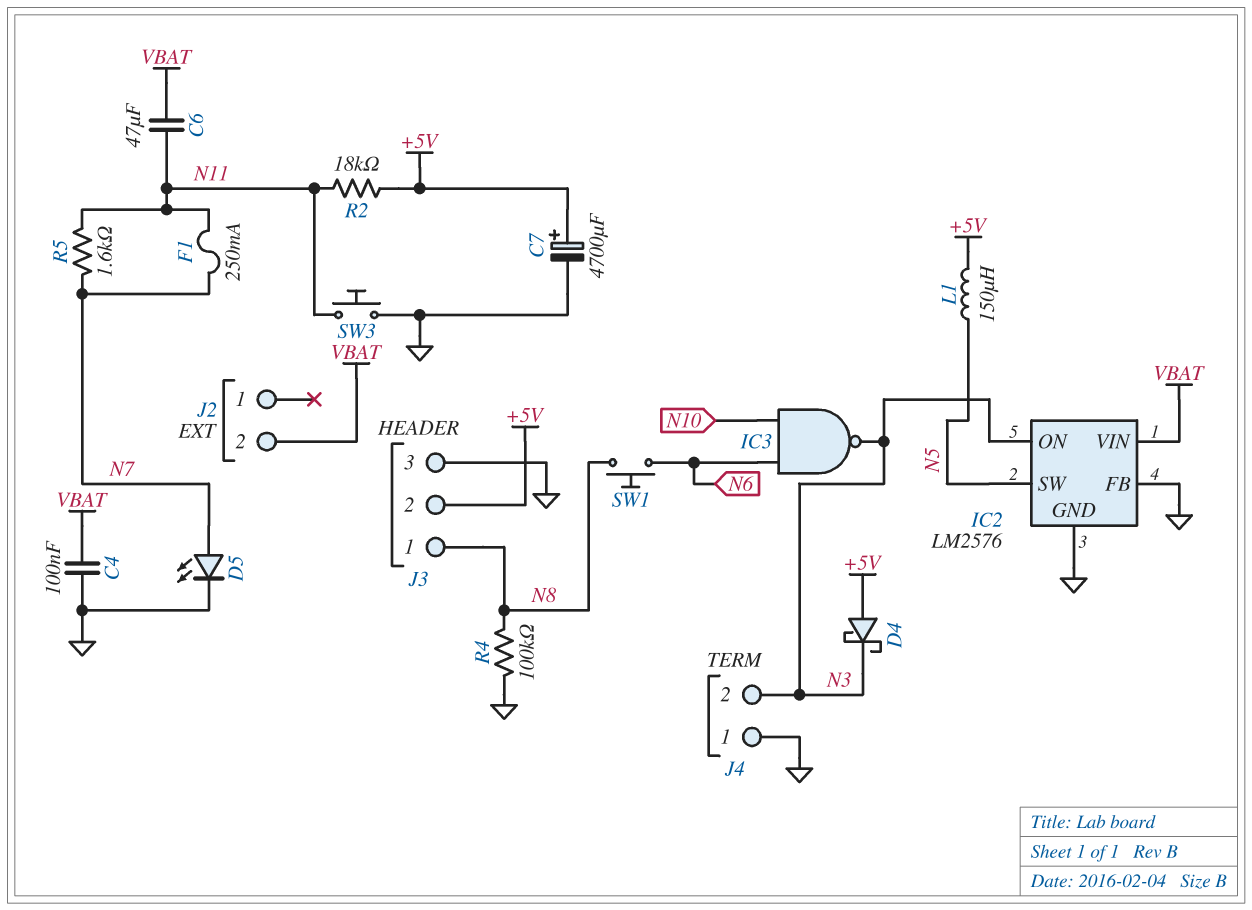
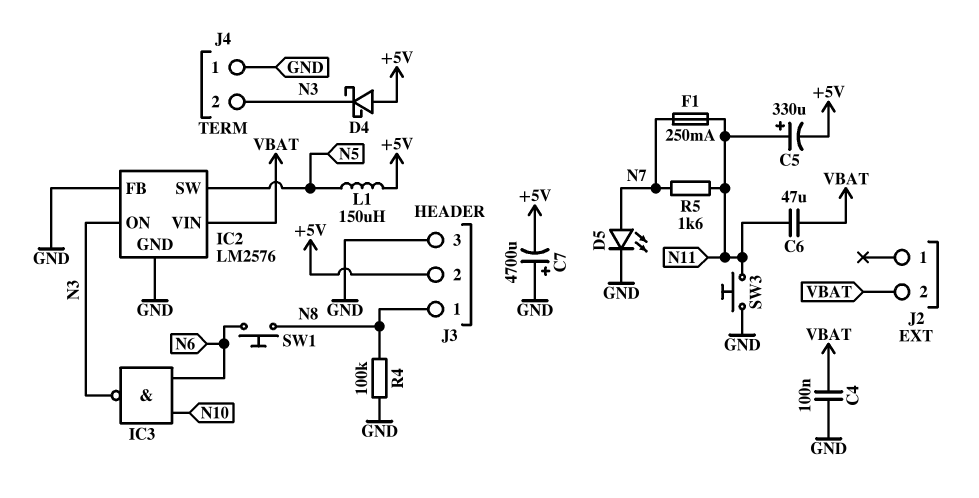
C5: none -> 330uF (plus N11, minus +5V)
C7: 4700uF (plus +5V, minus GND) -> 4700uF (plus GND, minus +5V)
R2: 18k (+5V, N11) -> none

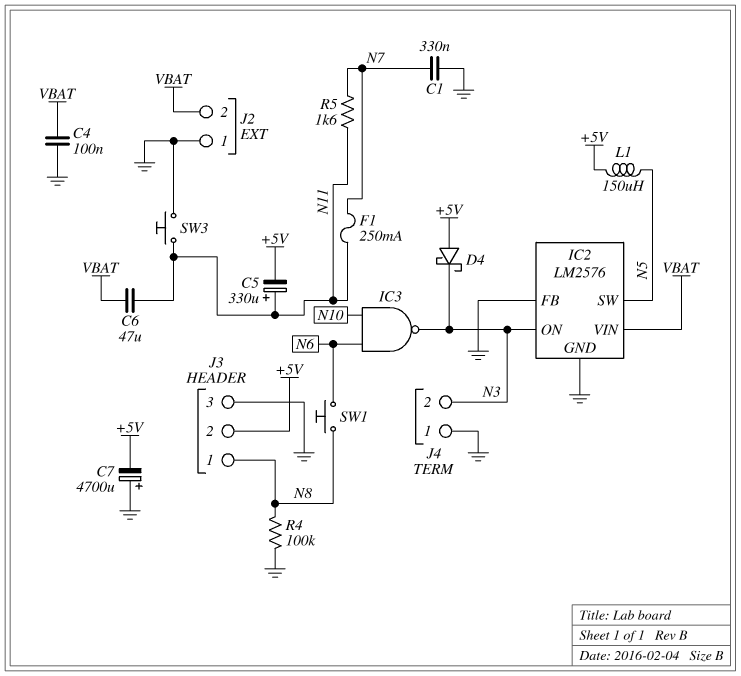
C1: none -> 330nF (GND, N7)
D5: LED (A N7, K GND) -> none
J2 pin 1: none -> GND

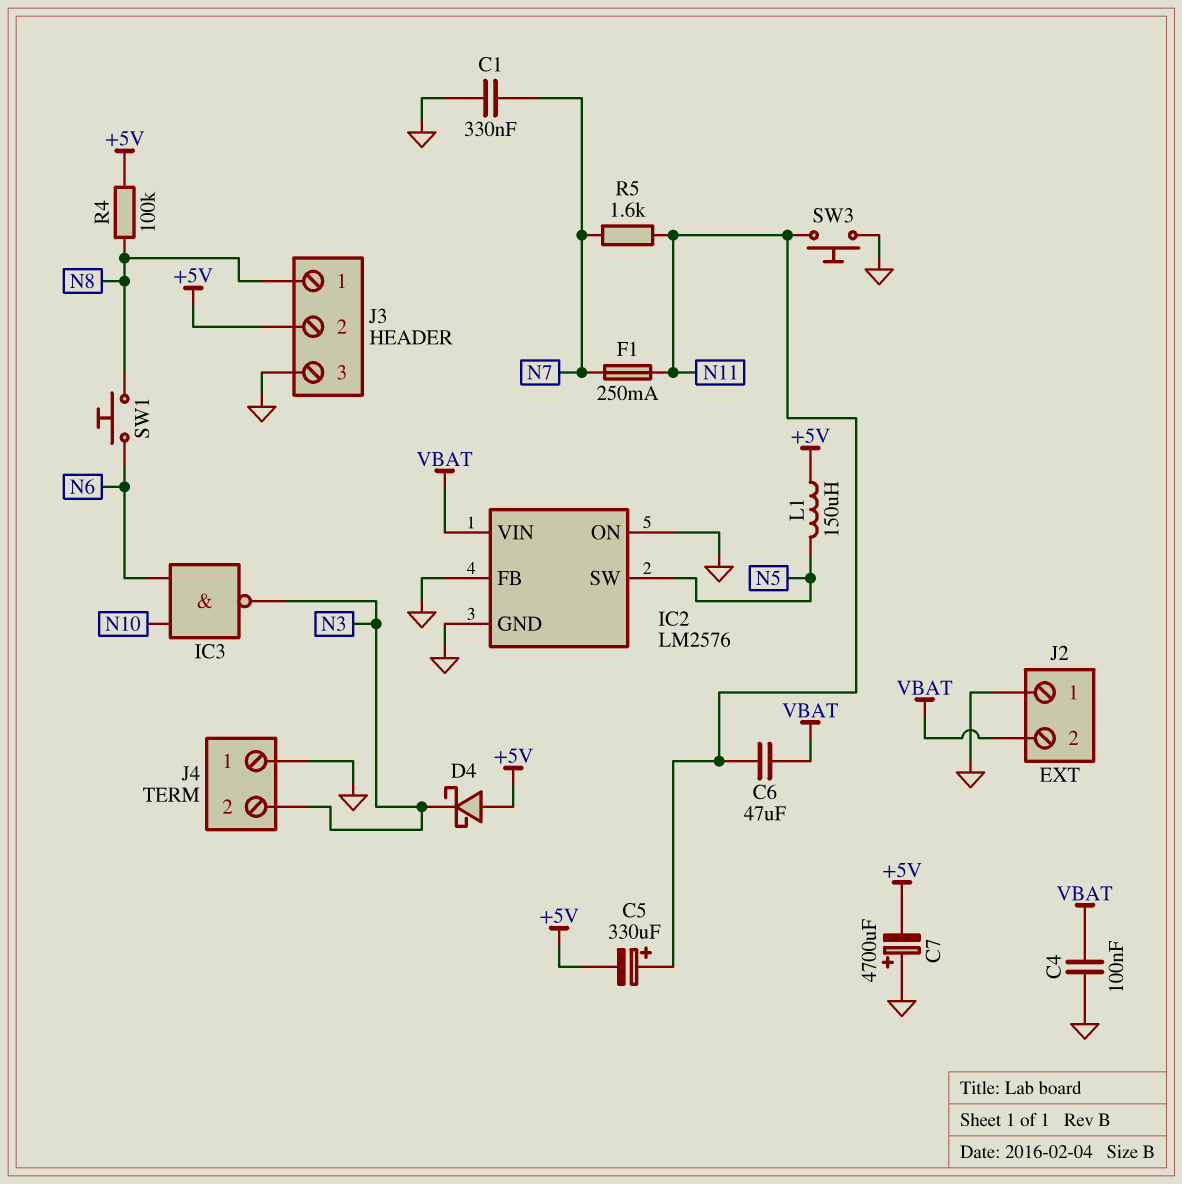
IC2 pin ON: N3 -> GND
R4: 100k (GND, N8) -> 100k (+5V, N8)

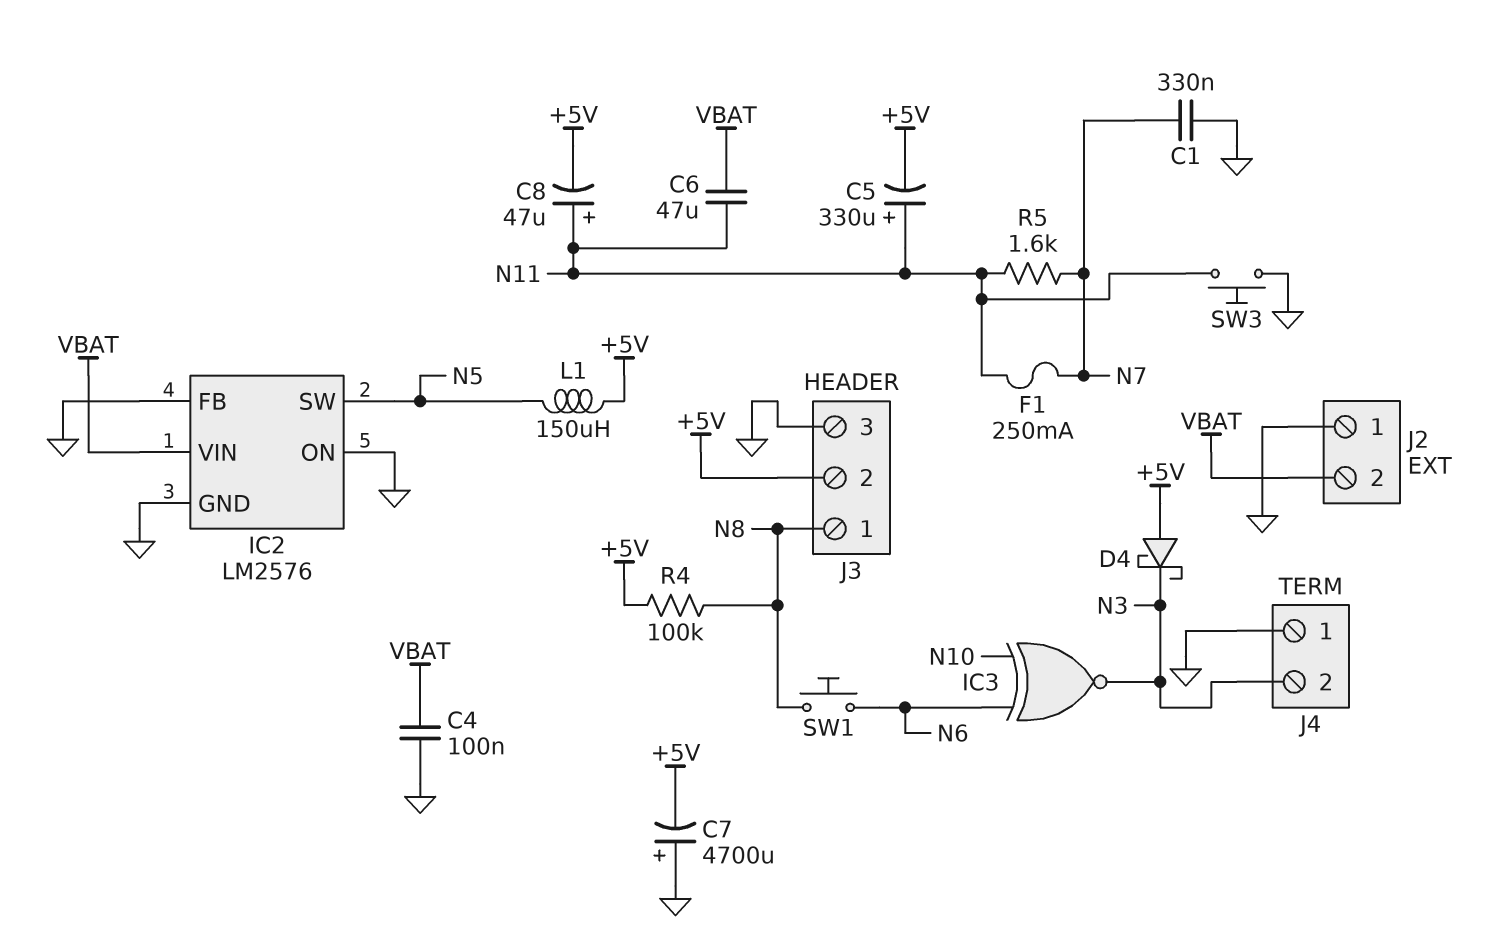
C8: none -> 47uF (plus N11, minus +5V)
IC3: NAND (in N6, in N10, out N3) -> XNOR (in N6, in N10, out N3)

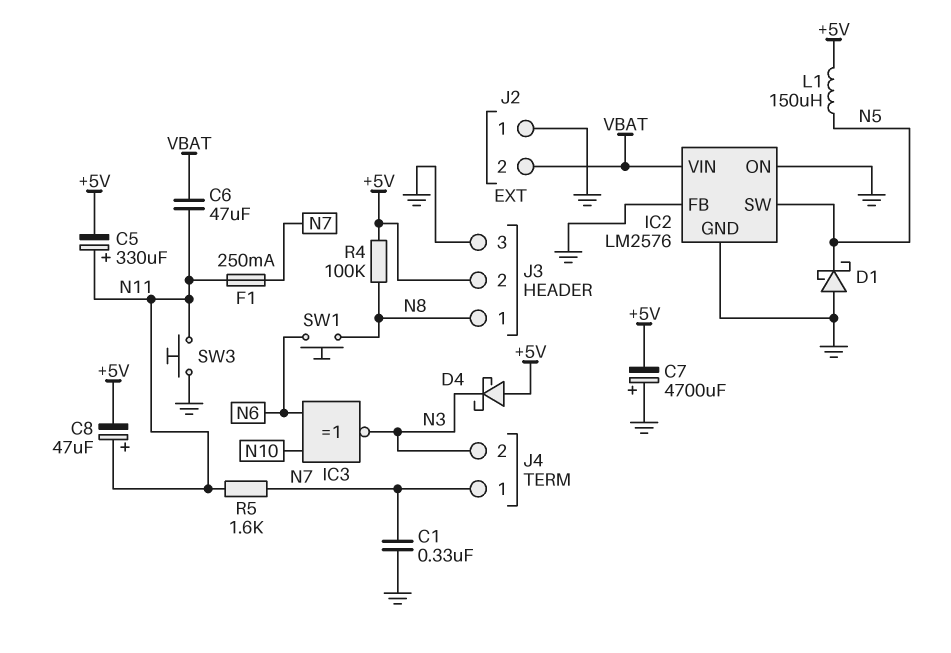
C4: 100nF (GND, VBAT) -> none
D1: none -> schottky (A GND, K N5)
J4 pin 1: GND -> N7

